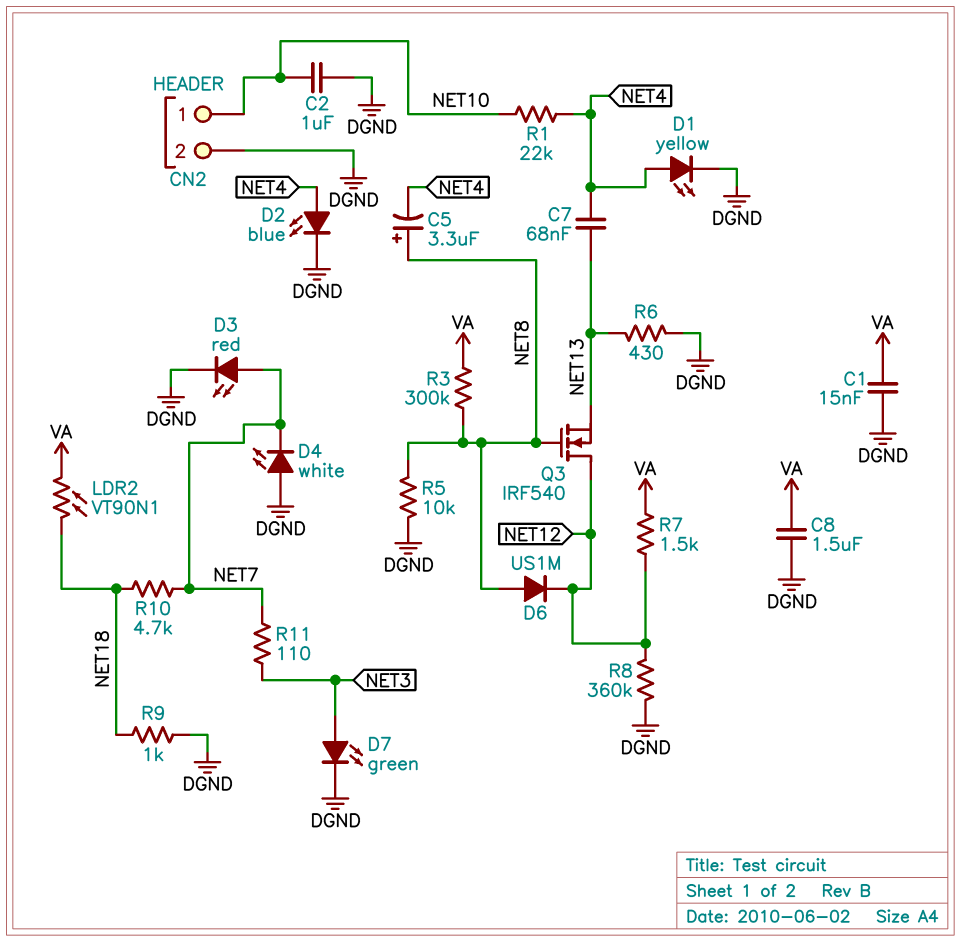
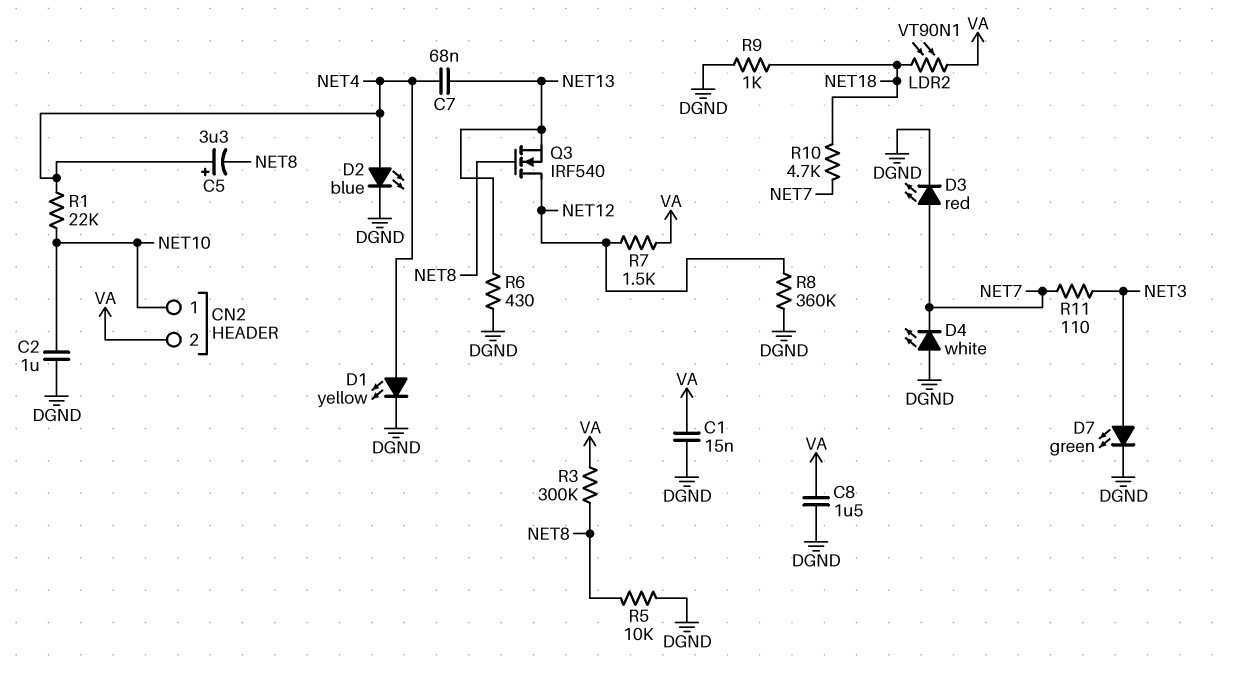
C5: 3.3uF (plus NET8, minus NET4) -> 3.3uF (plus NET4, minus NET8)
CN2 pin 2: DGND -> VA
D6: diode US1M (A NET8, K NET12) -> none

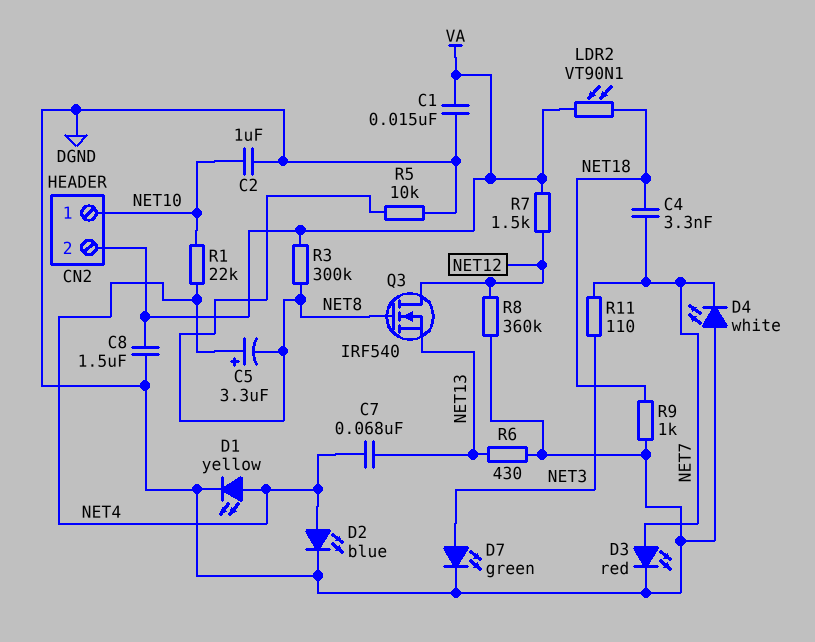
C4: none -> 3.3nF (NET7, NET18)
R10: 4.7k (NET7, NET18) -> none

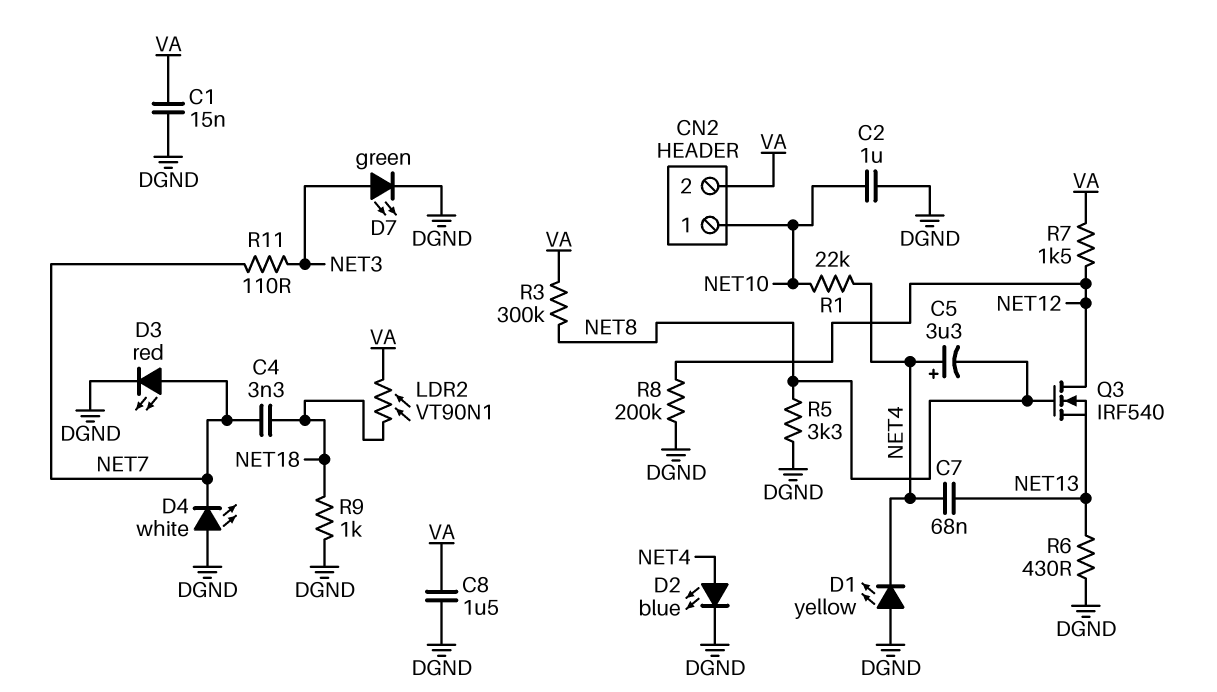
D1: LED yellow (A NET4, K DGND) -> LED yellow (A DGND, K NET4)
R5: 10k (DGND, NET8) -> 3.3k (DGND, NET8)
R8: 360k (DGND, NET12) -> 200k (DGND, NET12)

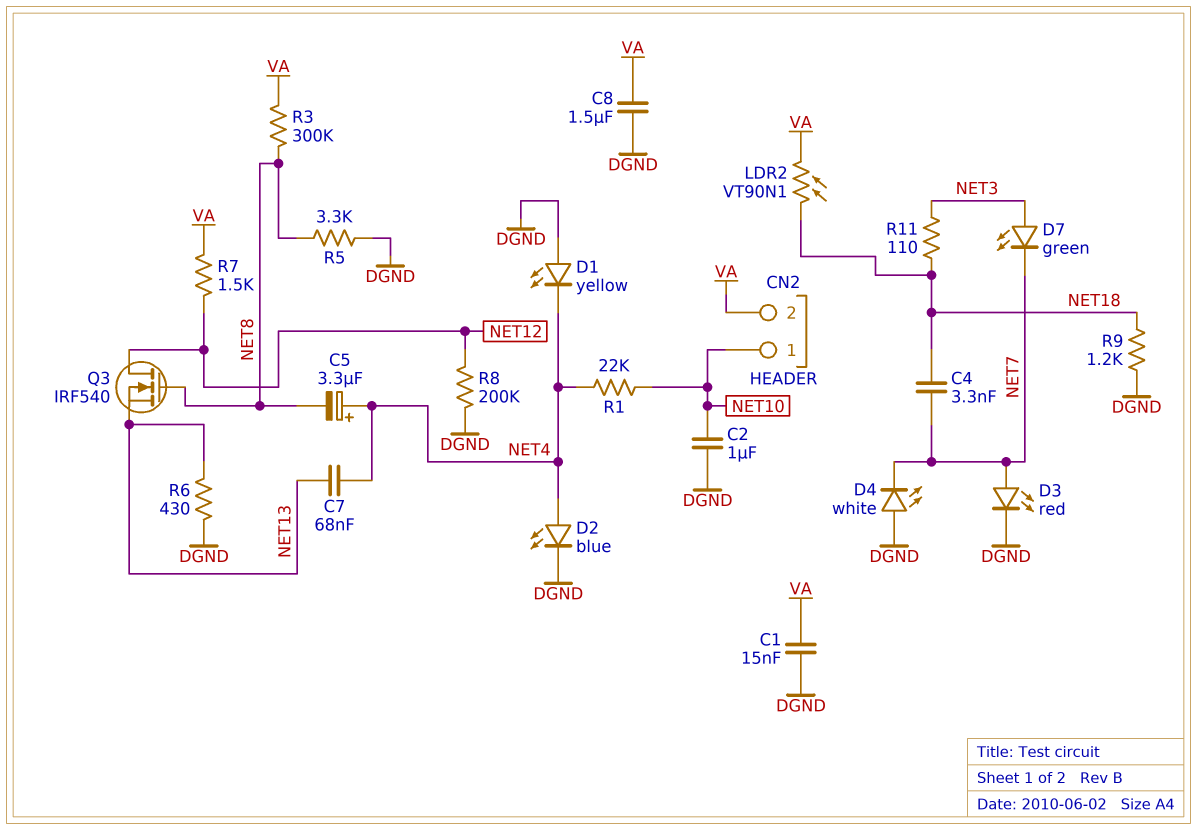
D7: LED green (A NET3, K DGND) -> LED green (A NET3, K NET7)
R9: 1k (DGND, NET18) -> 1.2k (DGND, NET18)
R11: 110 (NET3, NET7) -> 110 (NET3, NET18)

